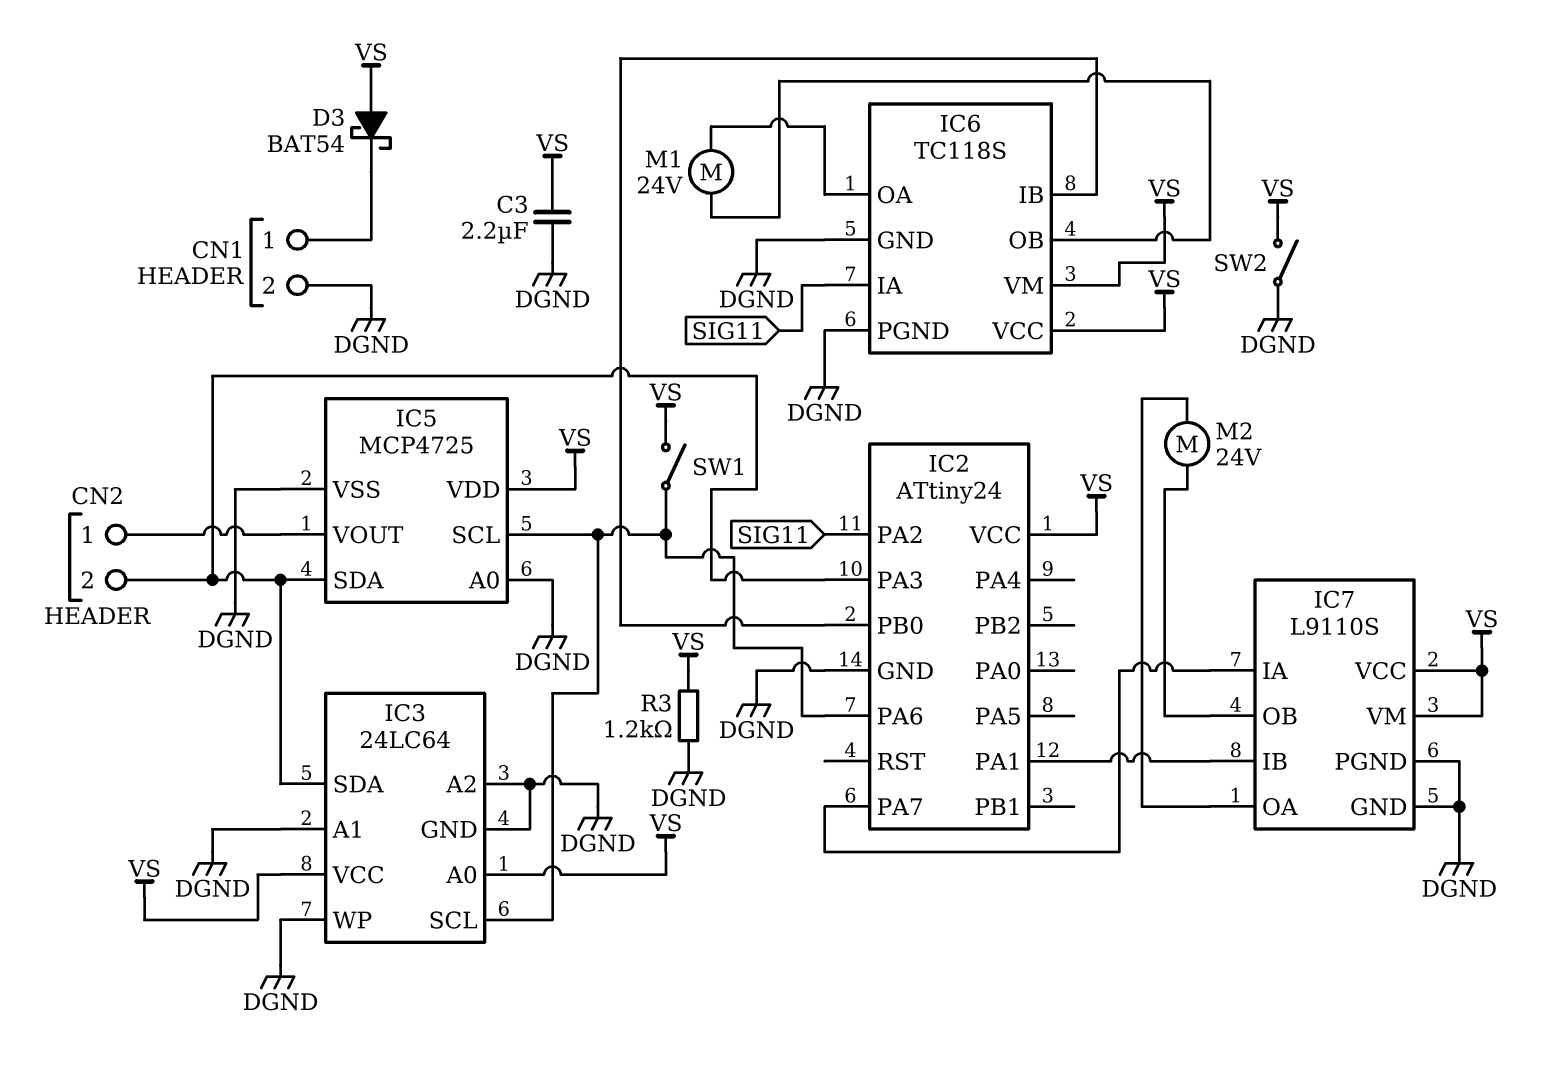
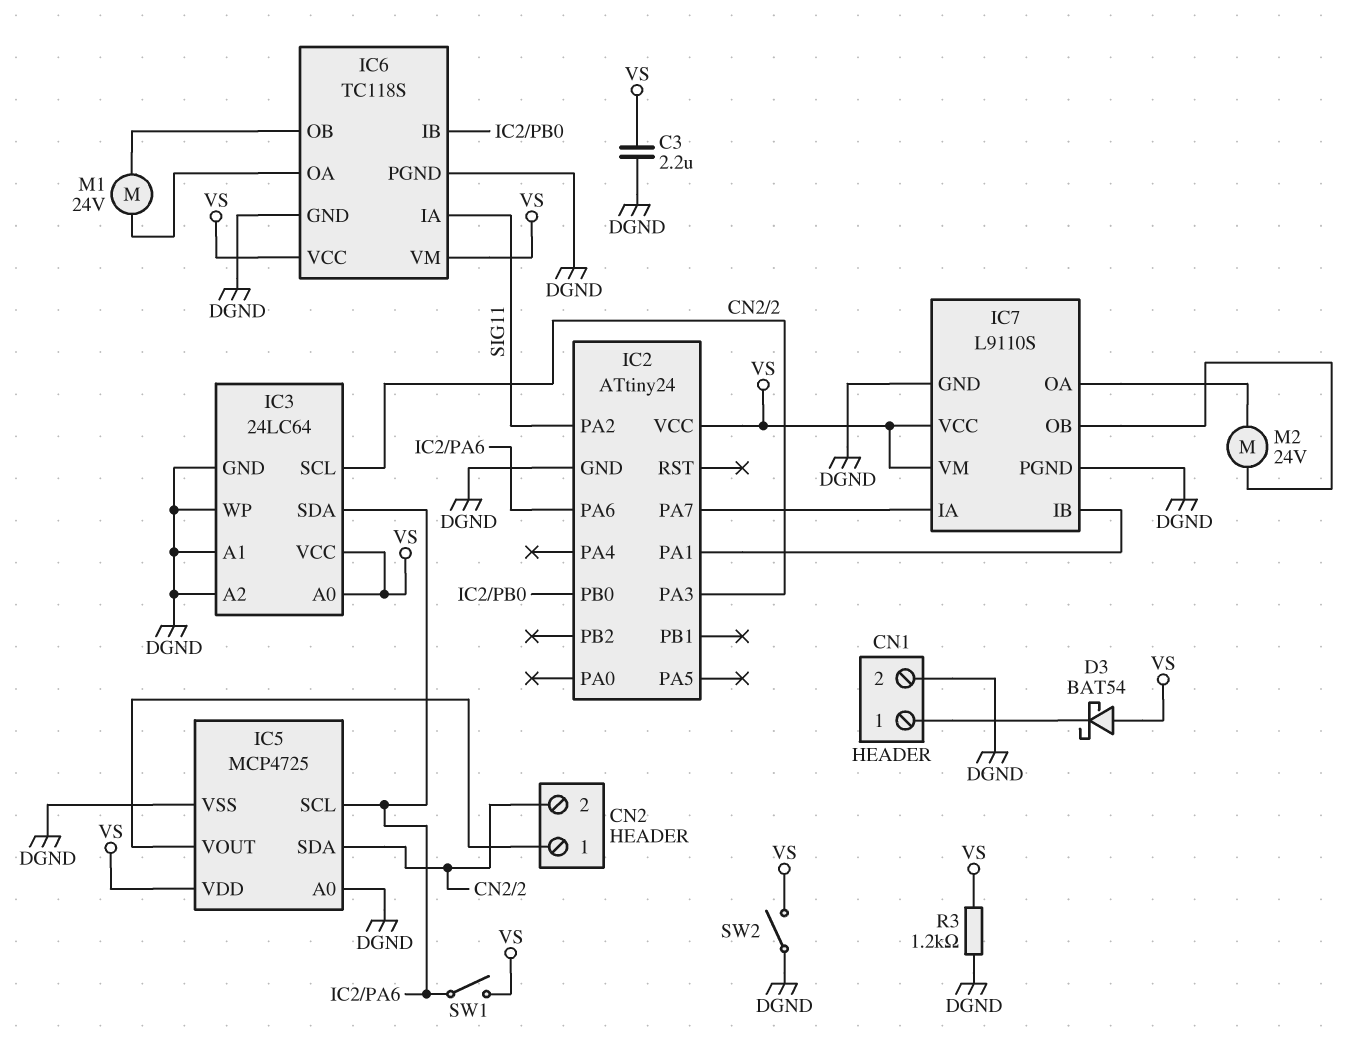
IC3 pin SCL: IC2/PA6 -> CN2/2
IC3 pin SDA: CN2/2 -> IC2/PA6

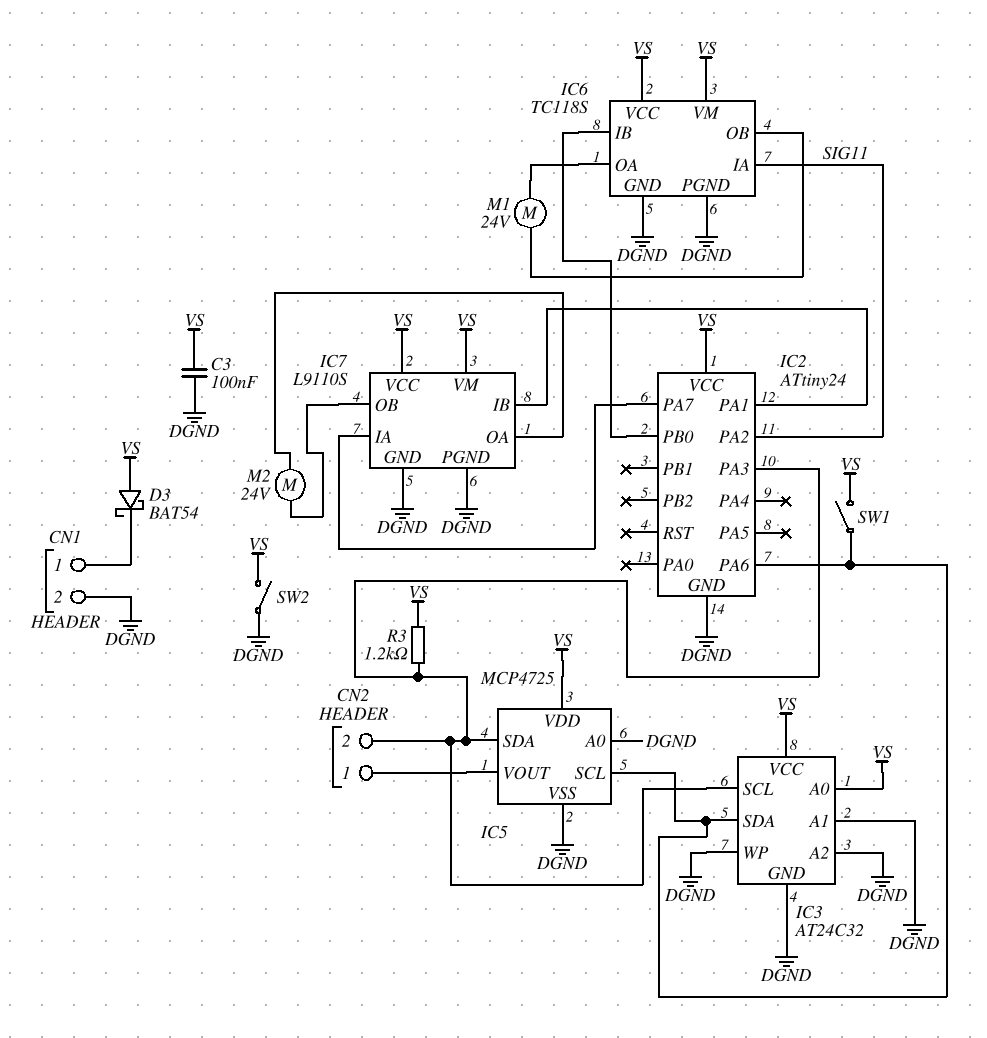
C3: 2.2uF (DGND, VS) -> 100nF (DGND, VS)
IC3: 24LC64 -> AT24C32
R3: 1.2k (DGND, VS) -> 1.2k (CN2/2, VS)

